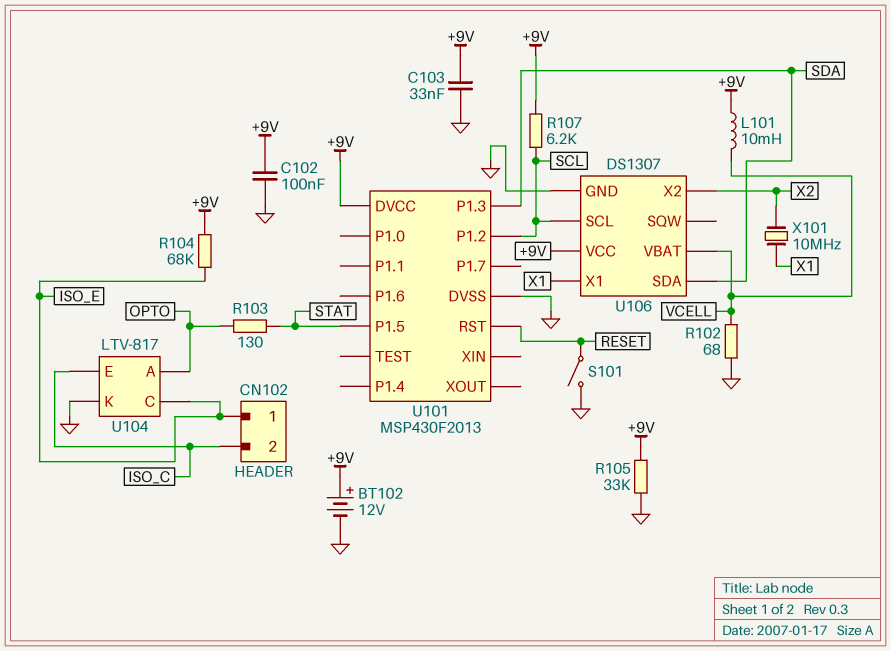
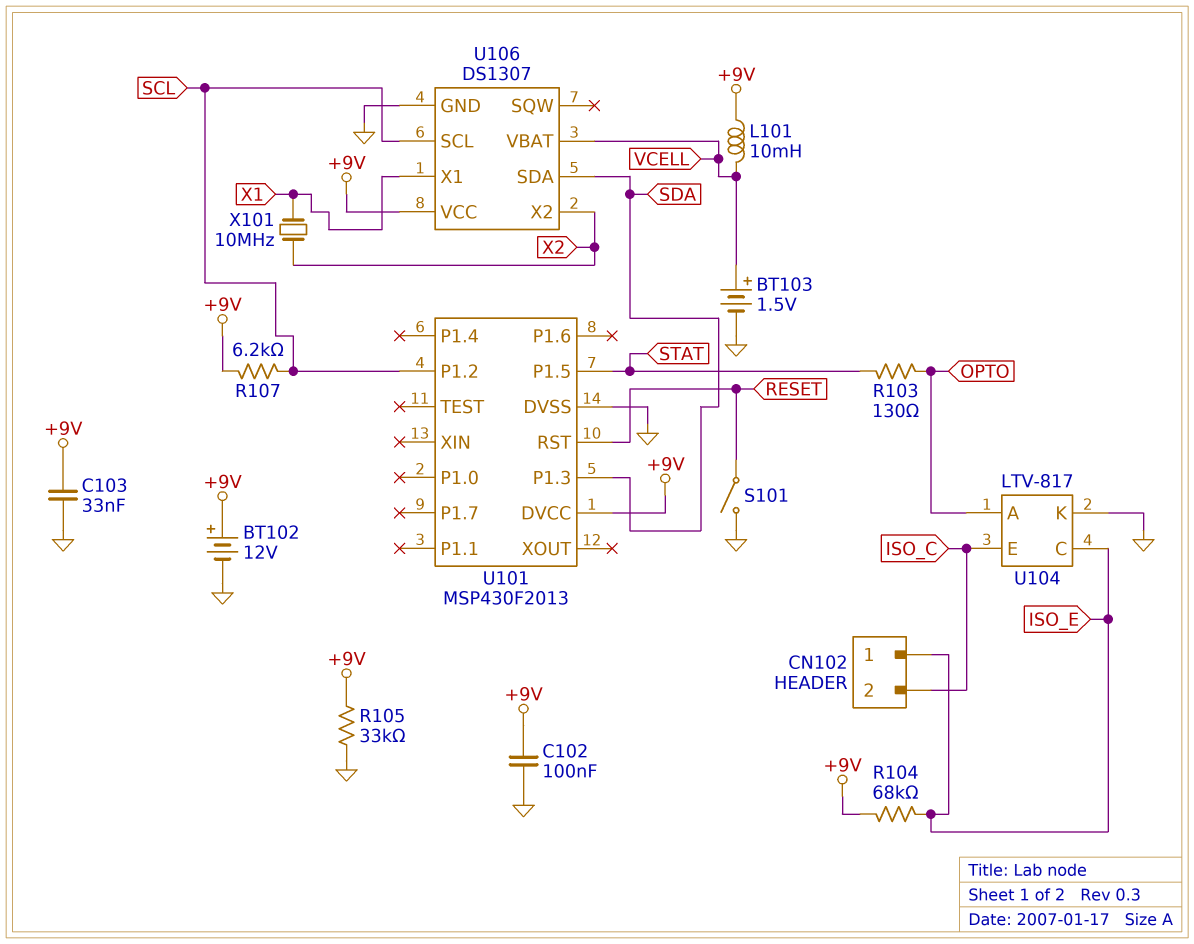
BT103: none -> 1.5V (plus VCELL, minus GND)
R102: 68 (GND, VCELL) -> none

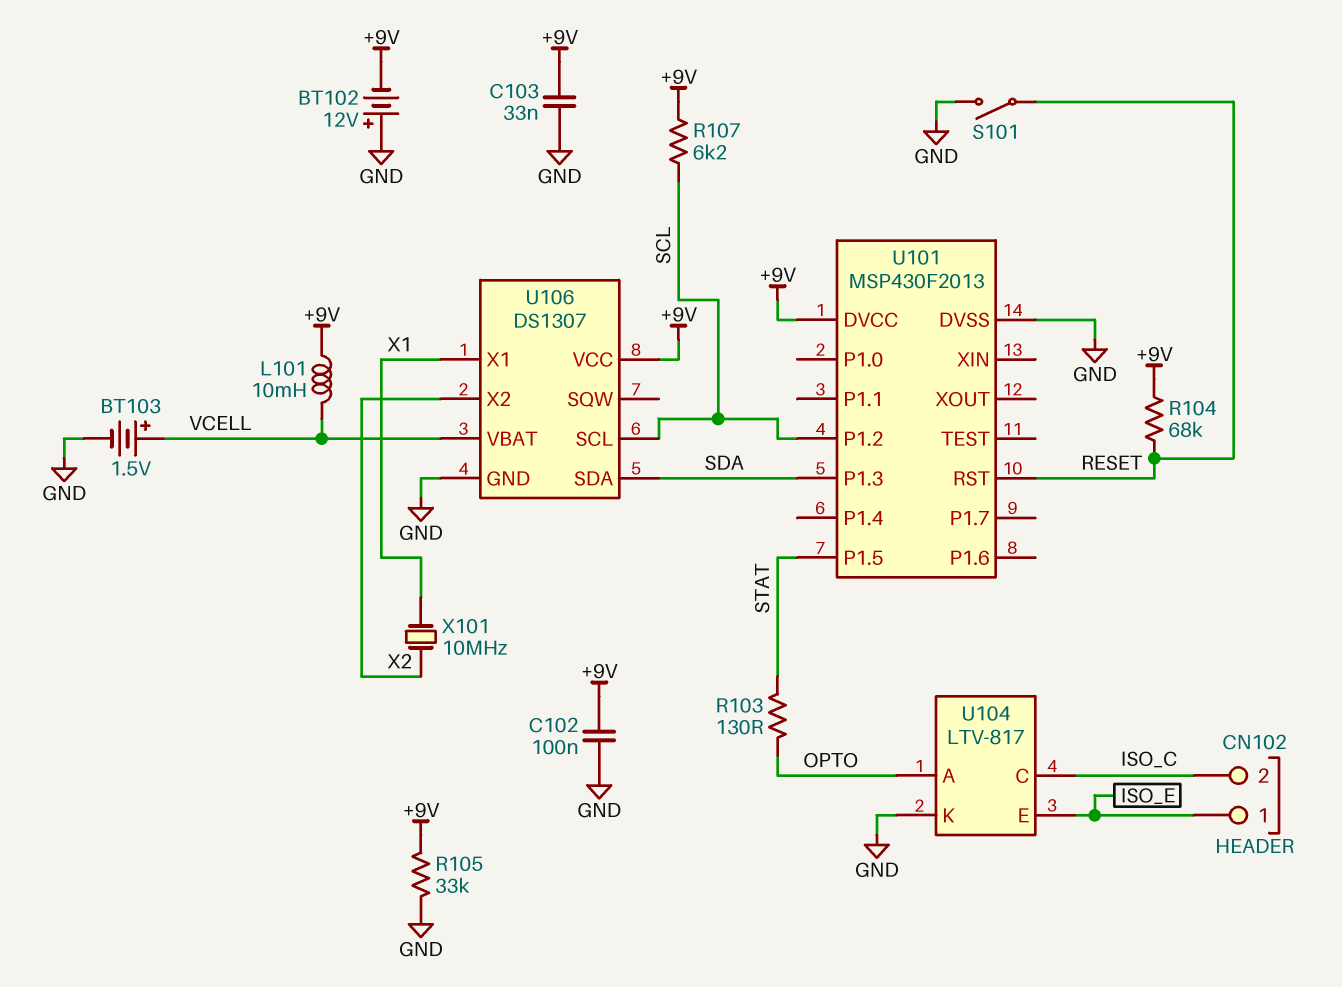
BT102: 12V (plus +9V, minus GND) -> 12V (plus GND, minus +9V)
R104: 68k (+9V, ISO_E) -> 68k (+9V, RESET)
U104 pin C: ISO_E -> ISO_C
U104 pin E: ISO_C -> ISO_E

